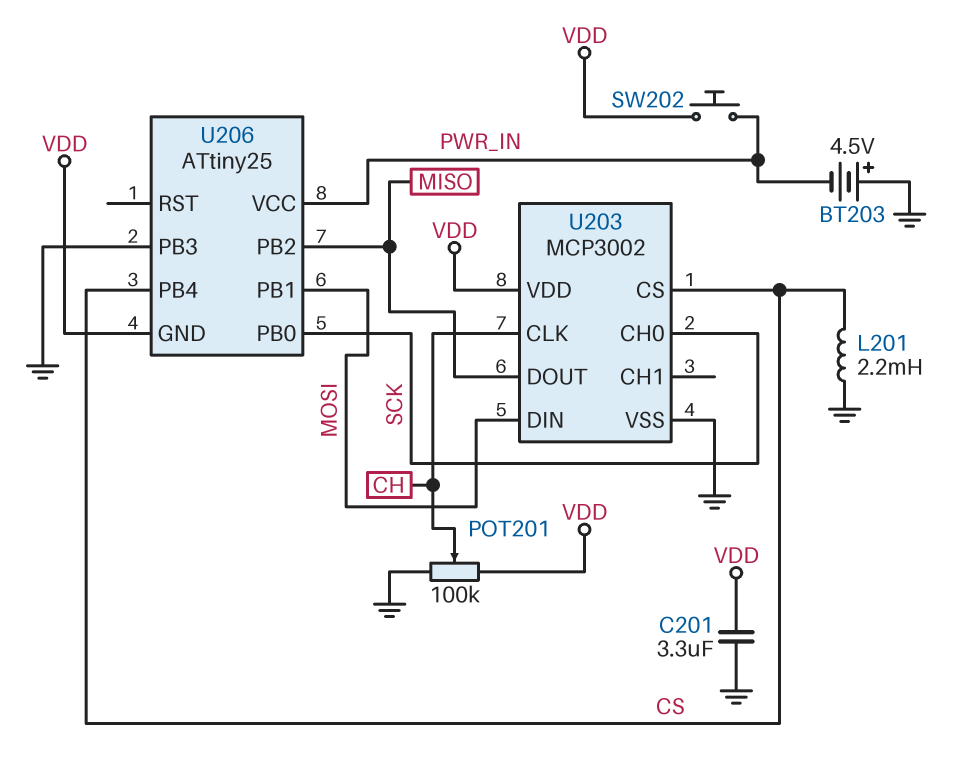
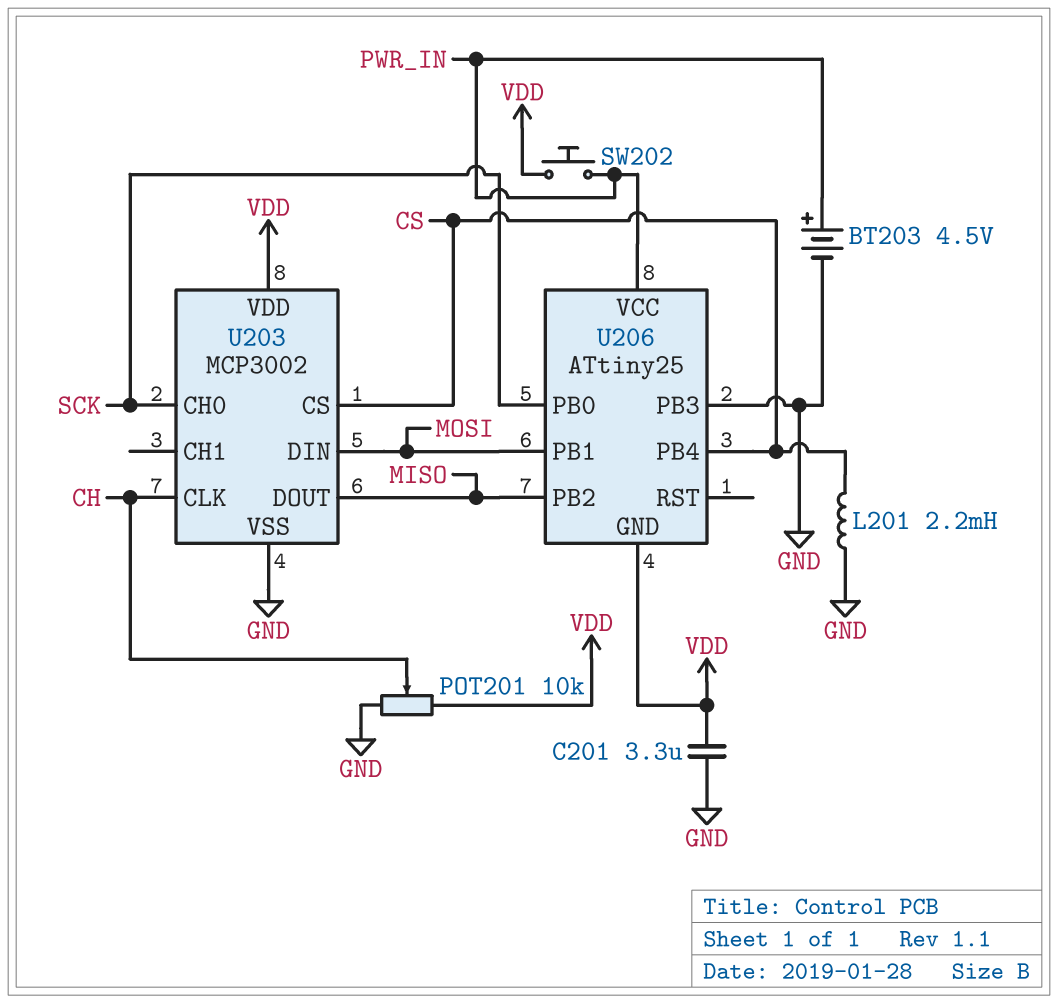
BT203: 4.5V (plus GND, minus PWR_IN) -> 4.5V (plus PWR_IN, minus GND)
POT201: 100k (GND, VDD, wiper CH) -> 10k (GND, VDD, wiper CH)

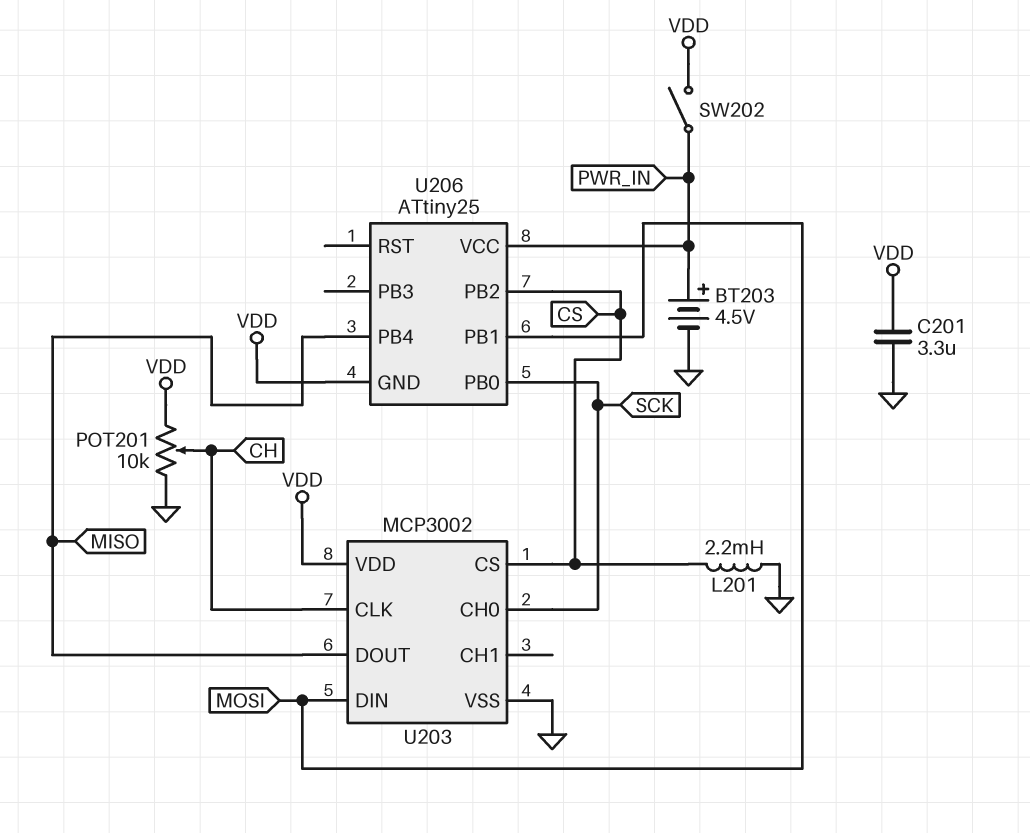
SW202: button (PWR_IN, VDD) -> switch (PWR_IN, VDD)
U206 pin PB2: MISO -> CS
U206 pin PB3: GND -> none
U206 pin PB4: CS -> MISO

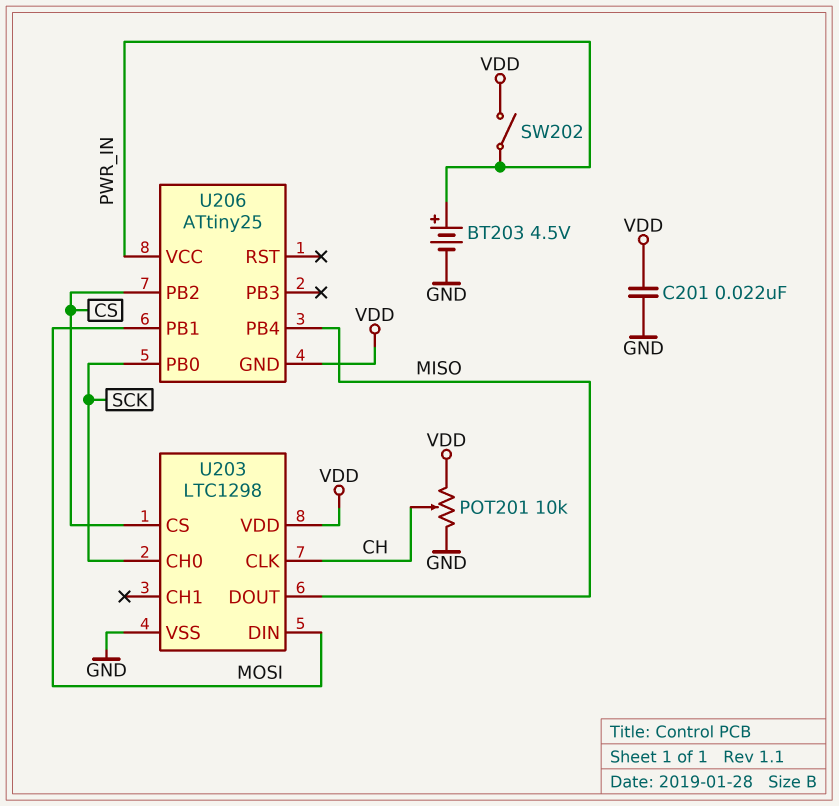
C201: 3.3uF (GND, VDD) -> 22nF (GND, VDD)
L201: 2.2mH (CS, GND) -> none
U203: MCP3002 -> LTC1298

